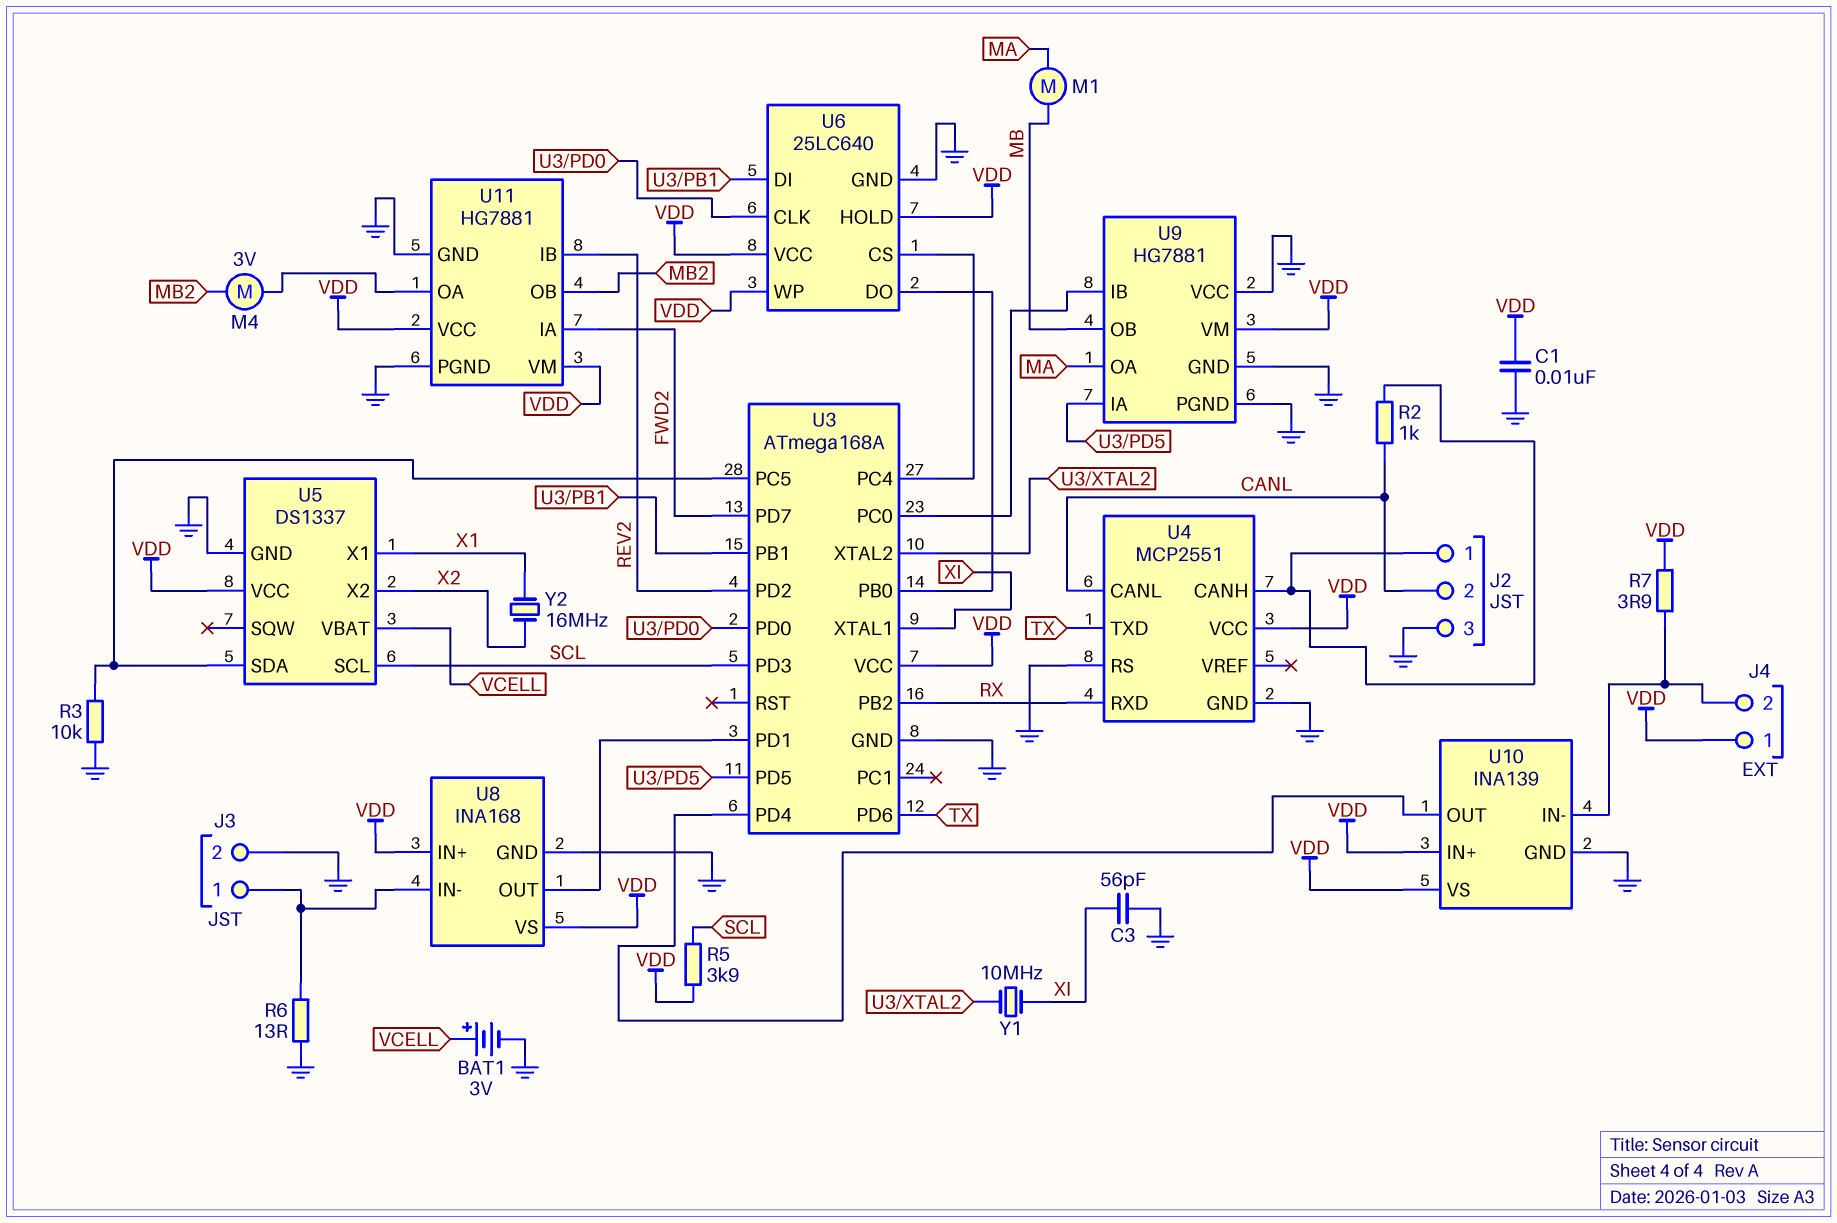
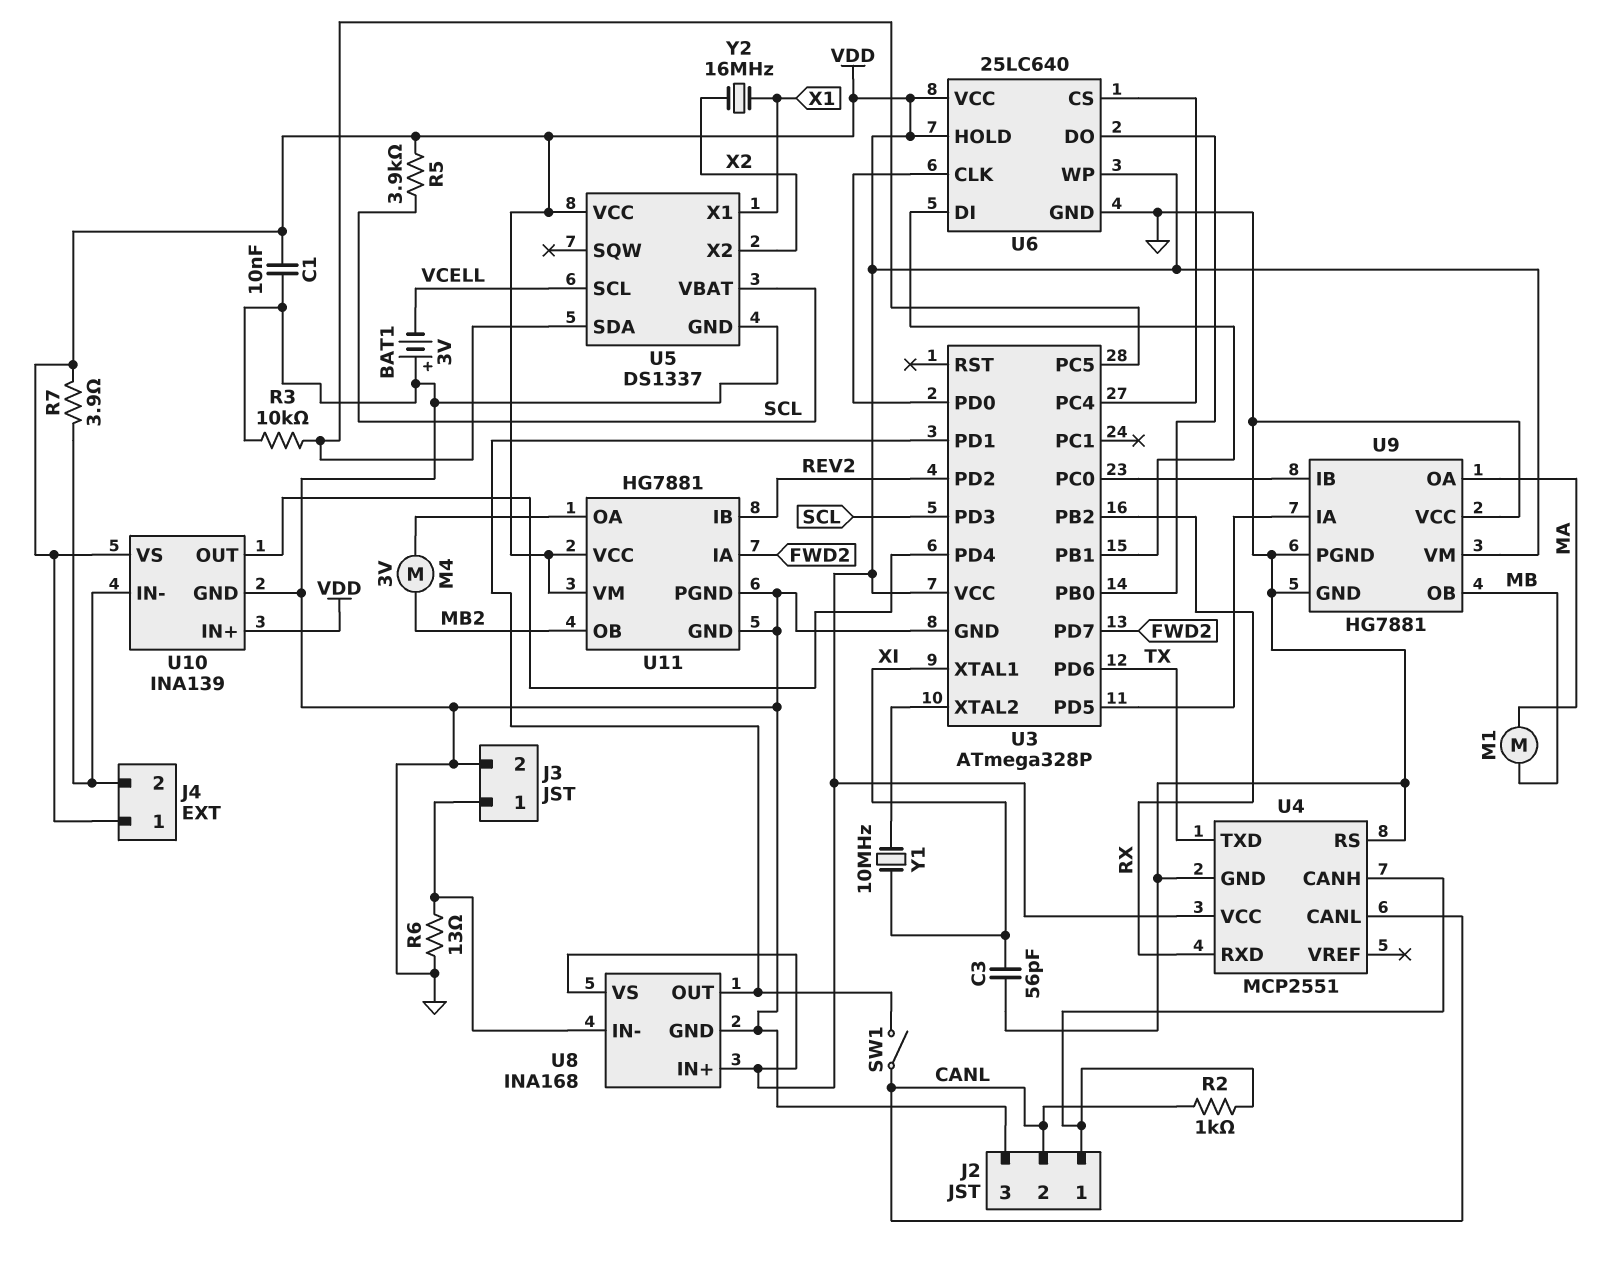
BAT1: 3V (plus VCELL, minus GND) -> 3V (plus GND, minus VCELL)
SW1: none -> switch (CANL, U3/PD1)
U3: ATmega168A -> ATmega328P
U5 pin SCL: SCL -> VCELL
U5 pin VBAT: VCELL -> SCL

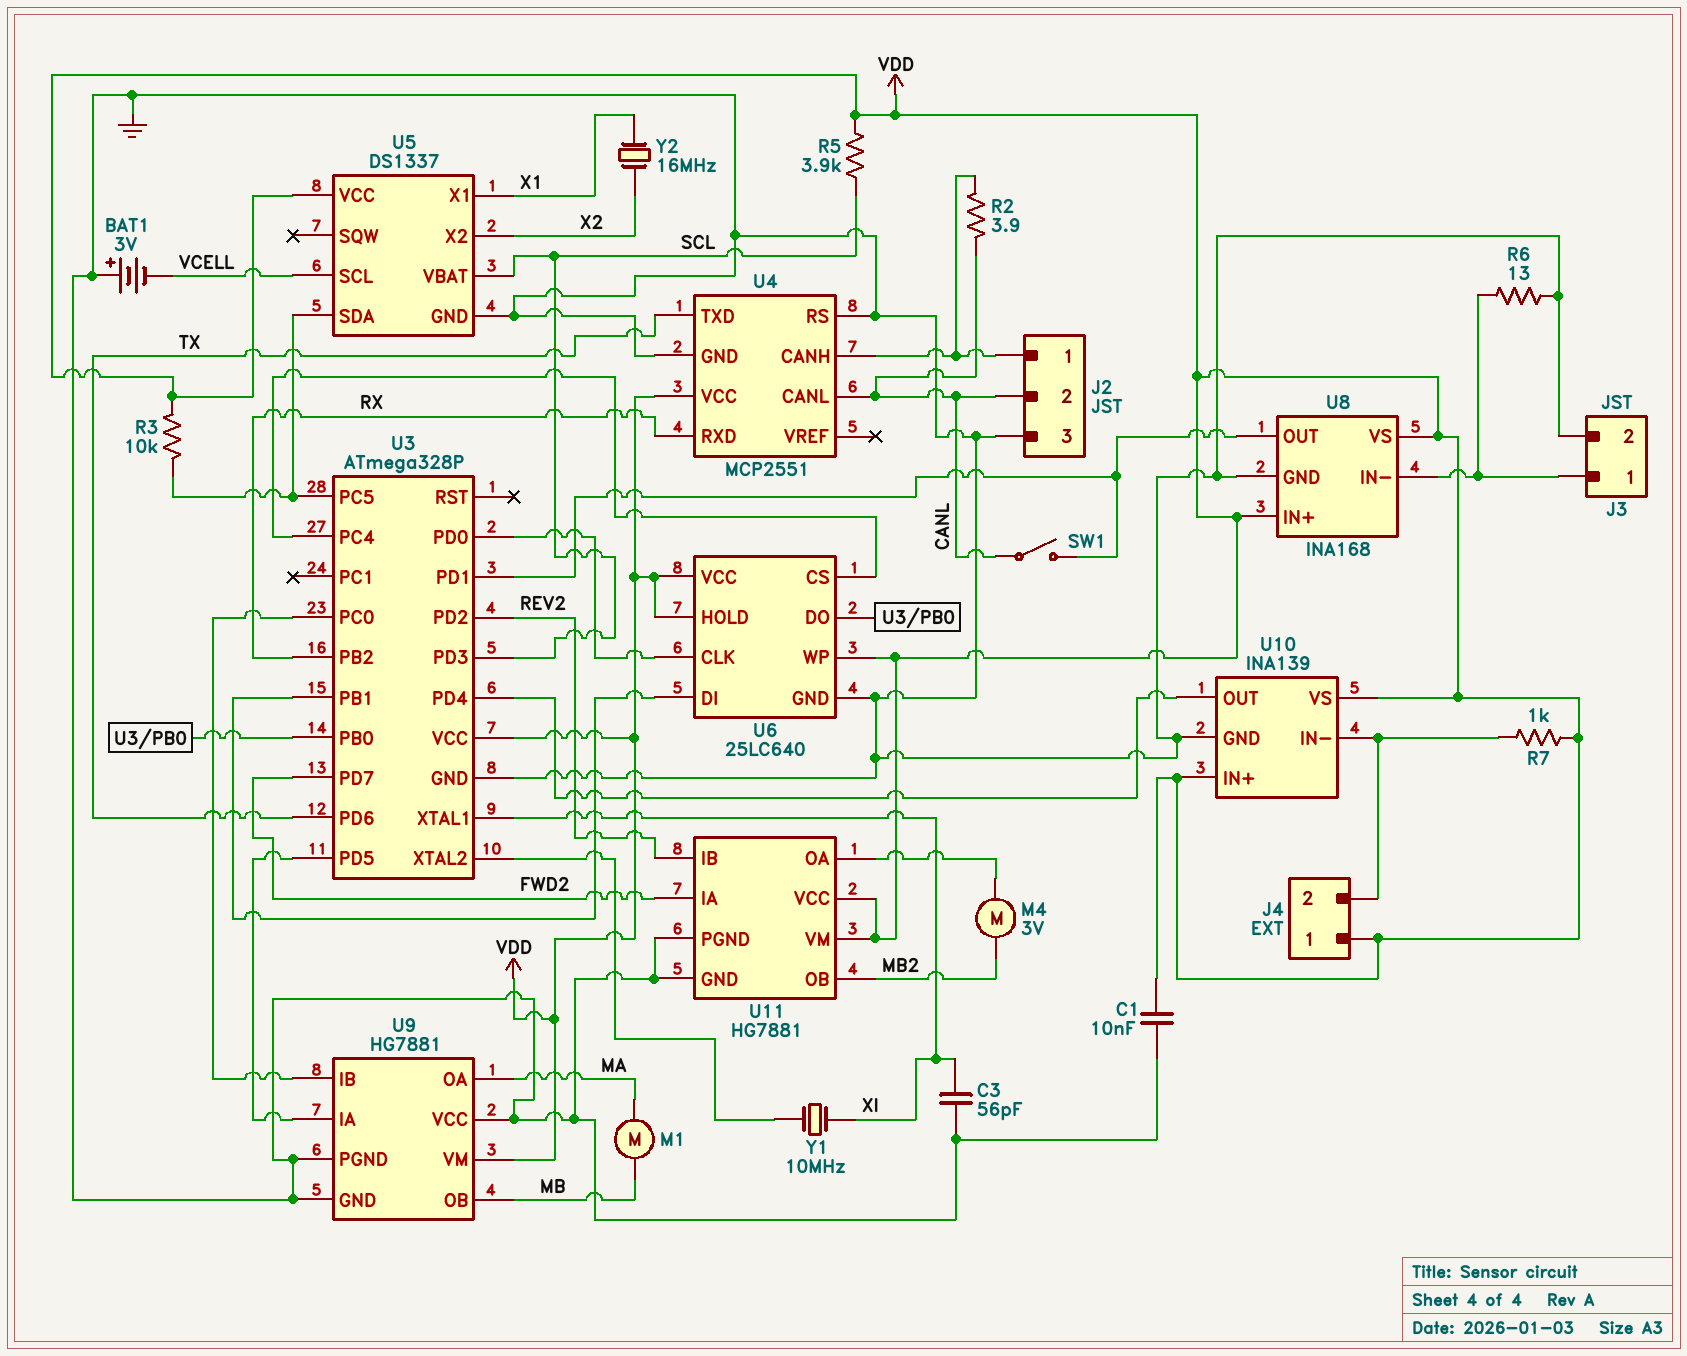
R2: 1k (CANL, J2/1) -> 3.9 (CANL, J2/1)
R3: 10k (GND, U3/PC5) -> 10k (U3/PC5, VDD)
R7: 3.9 (J4/2, VDD) -> 1k (J4/2, VDD)

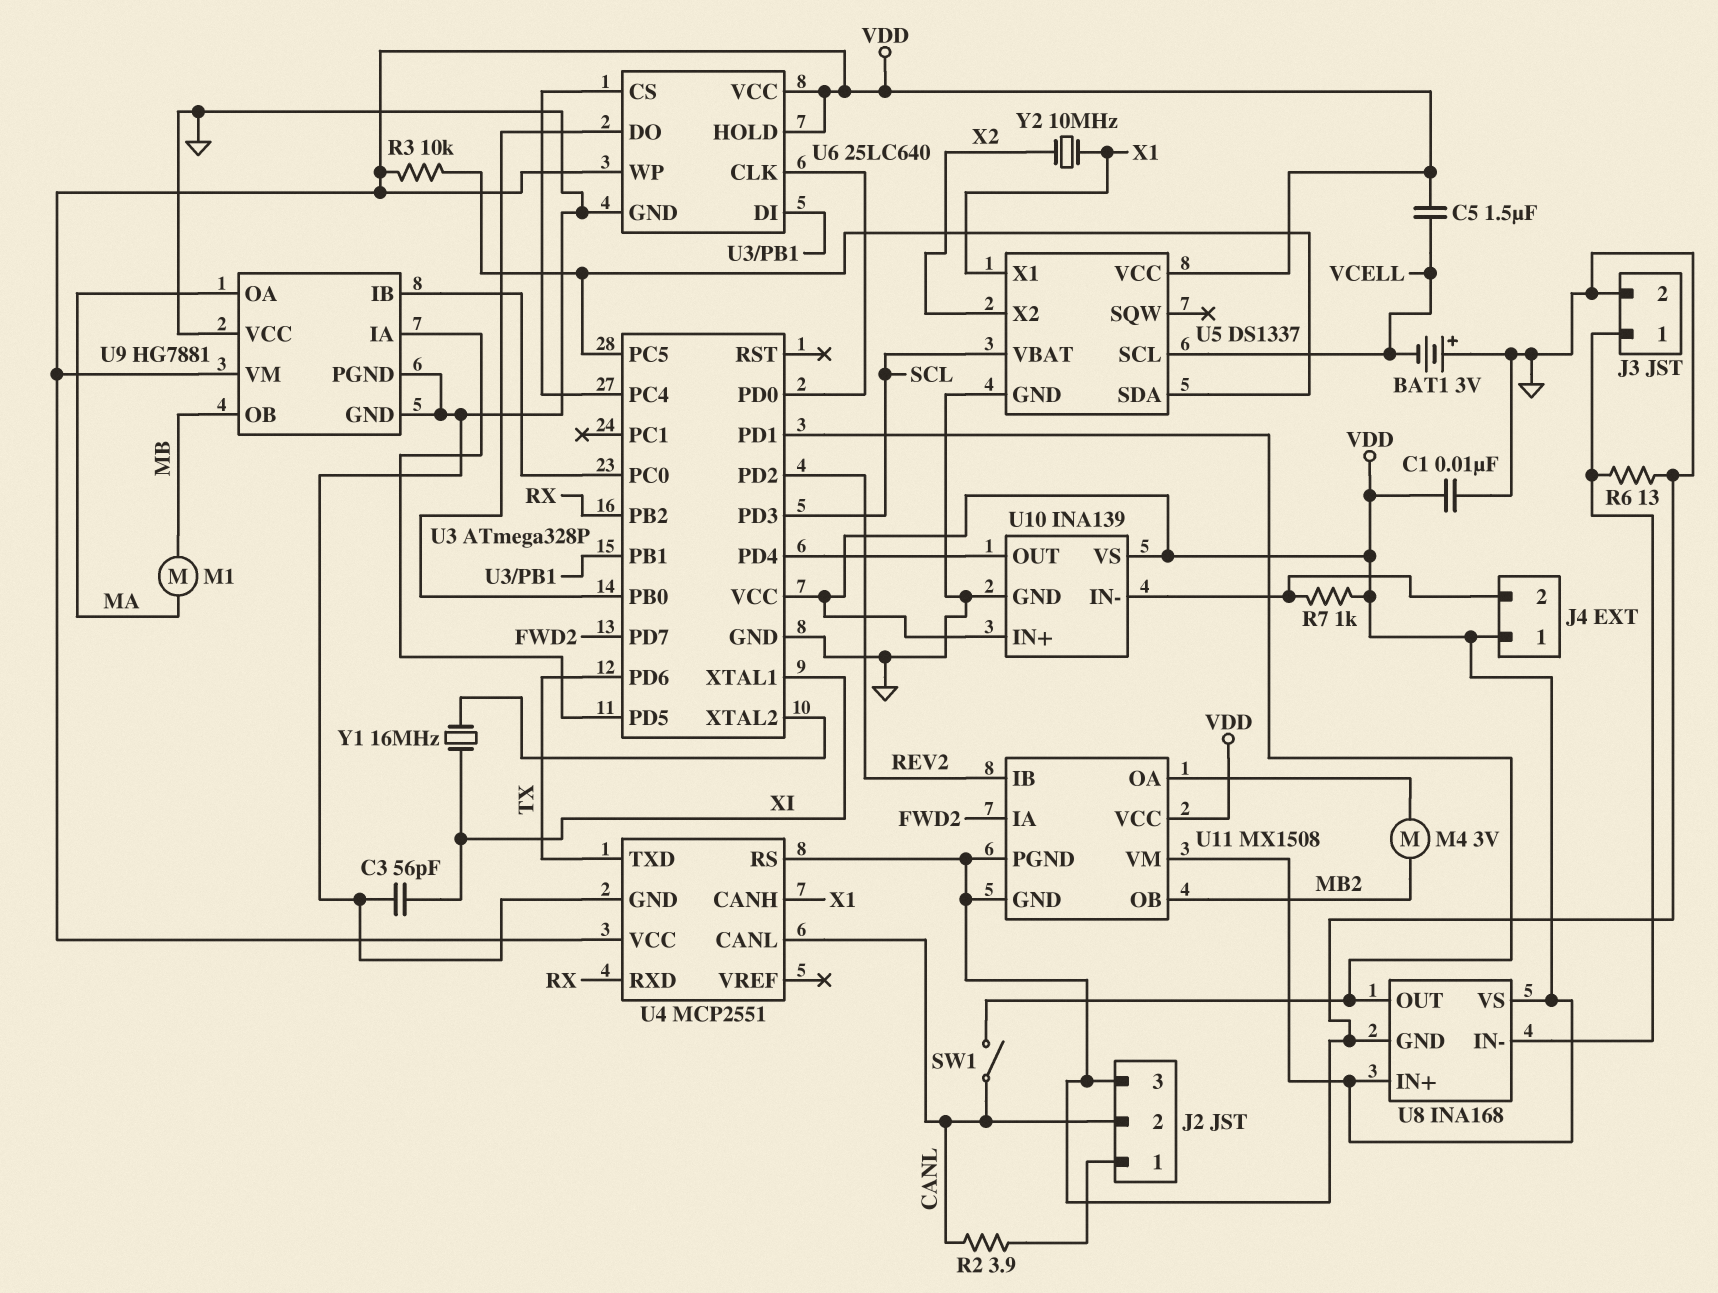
C5: none -> 1.5uF (VCELL, VDD)
R5: 3.9k (SCL, VDD) -> none
U4 pin CANH: J2/1 -> X1
U11: HG7881 -> MX1508
Y1: 10MHz (U3/XTAL2, XI) -> 16MHz (U3/XTAL2, XI)
Y2: 16MHz (X1, X2) -> 10MHz (X1, X2)

